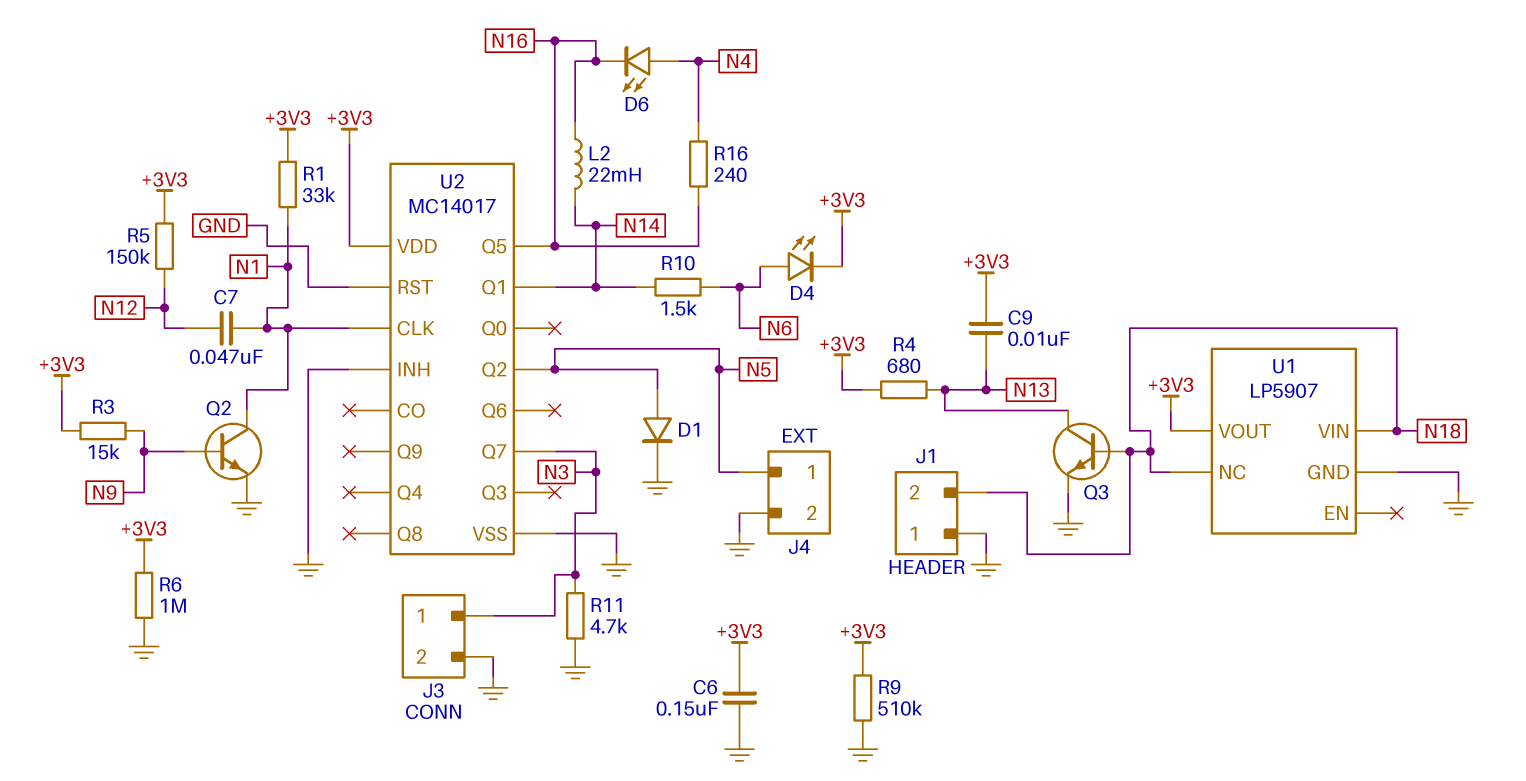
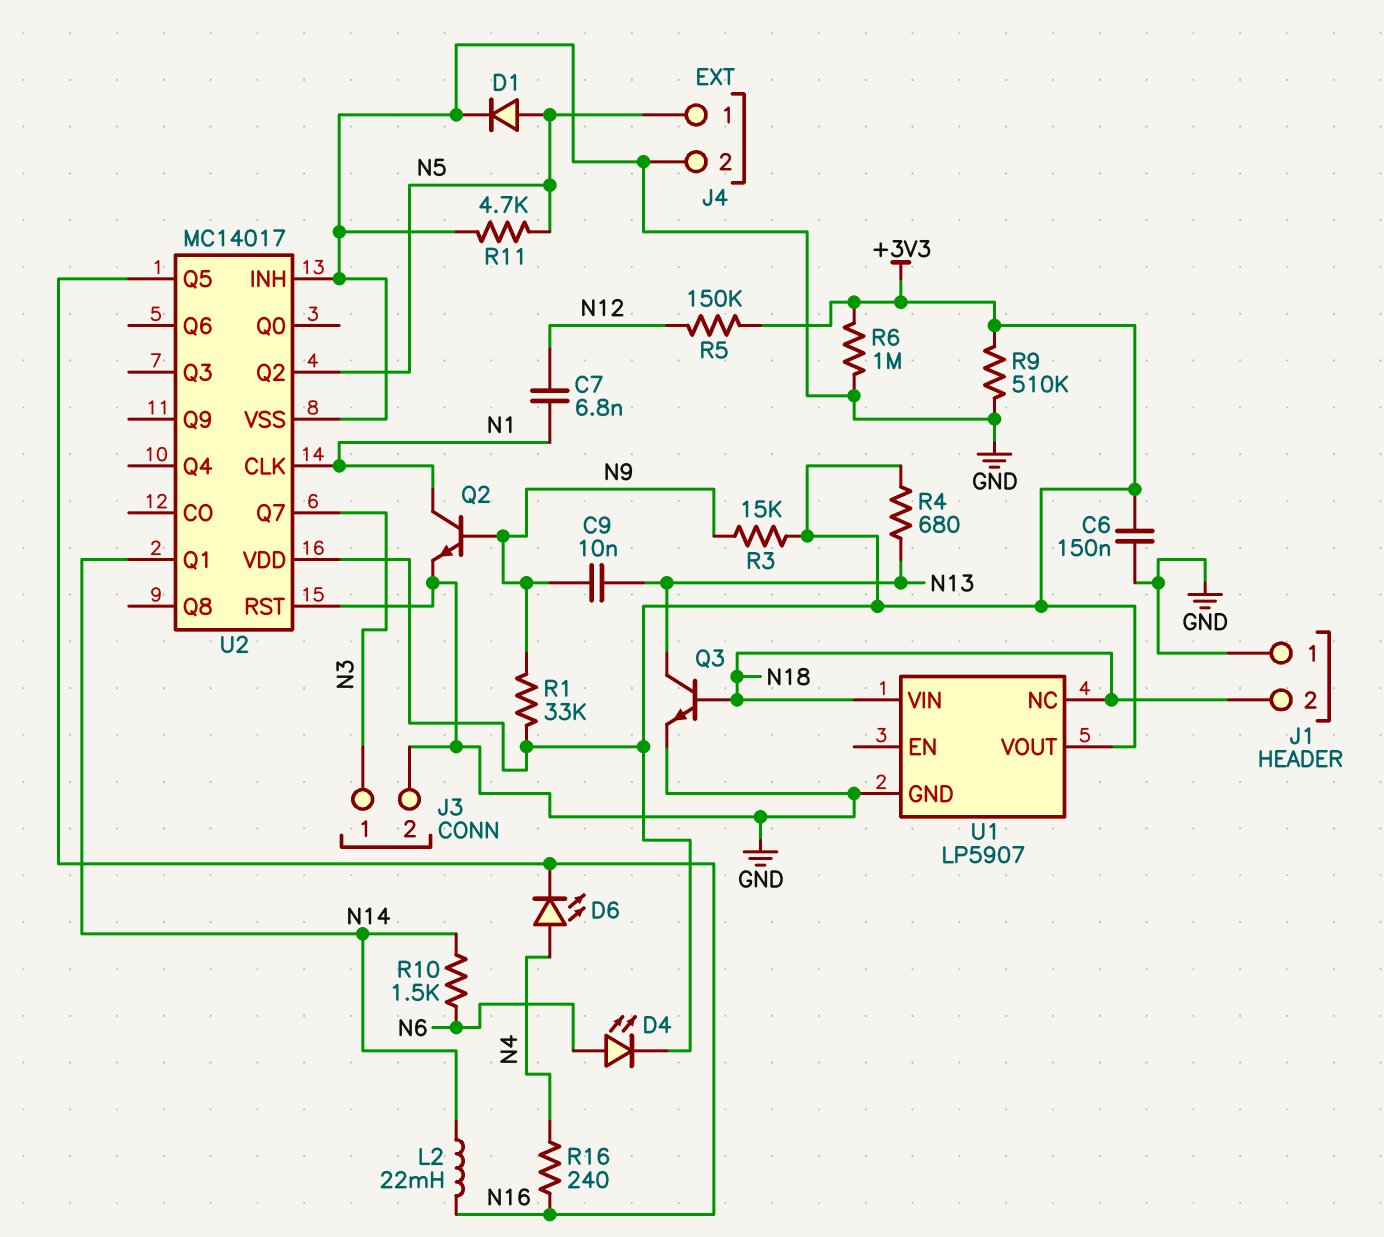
C7: 47nF (N1, N12) -> 6.8nF (N1, N12)
C9: 10nF (+3V3, N13) -> 10nF (N9, N13)
R1: 33k (+3V3, N1) -> 33k (+3V3, N9)
R11: 4.7k (GND, N3) -> 4.7k (GND, N5)

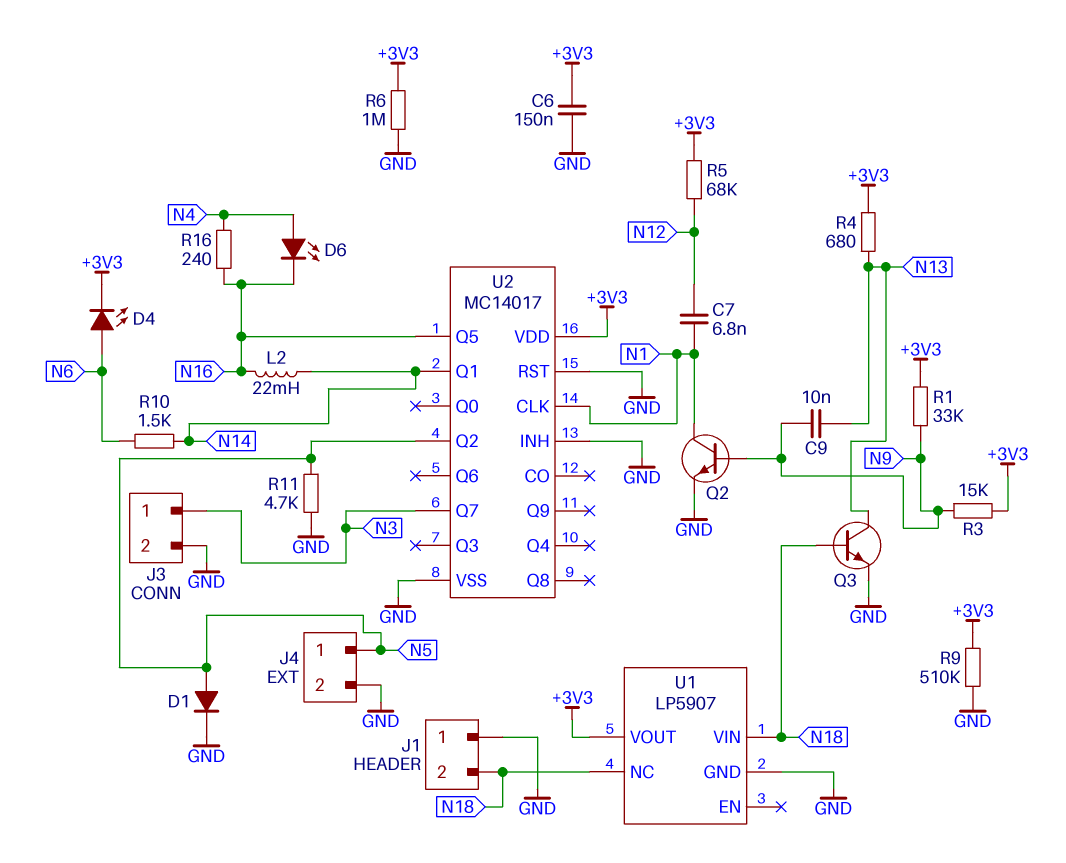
R5: 150k (+3V3, N12) -> 68k (+3V3, N12)

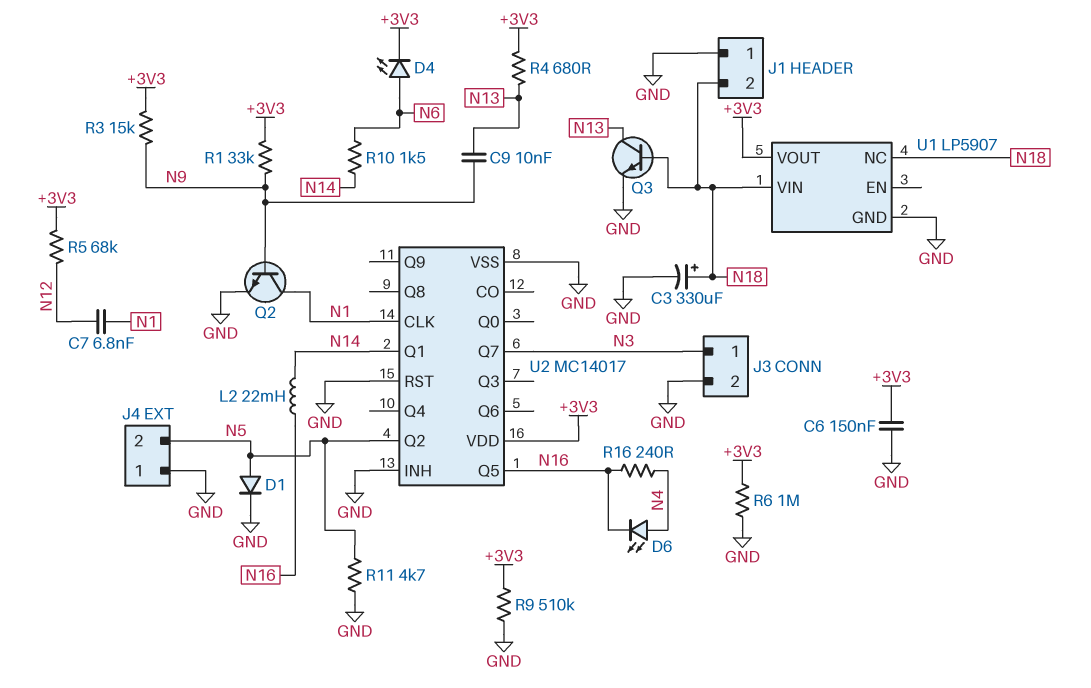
C3: none -> 330uF (plus N18, minus GND)
J4 pin 1: N5 -> GND
J4 pin 2: GND -> N5

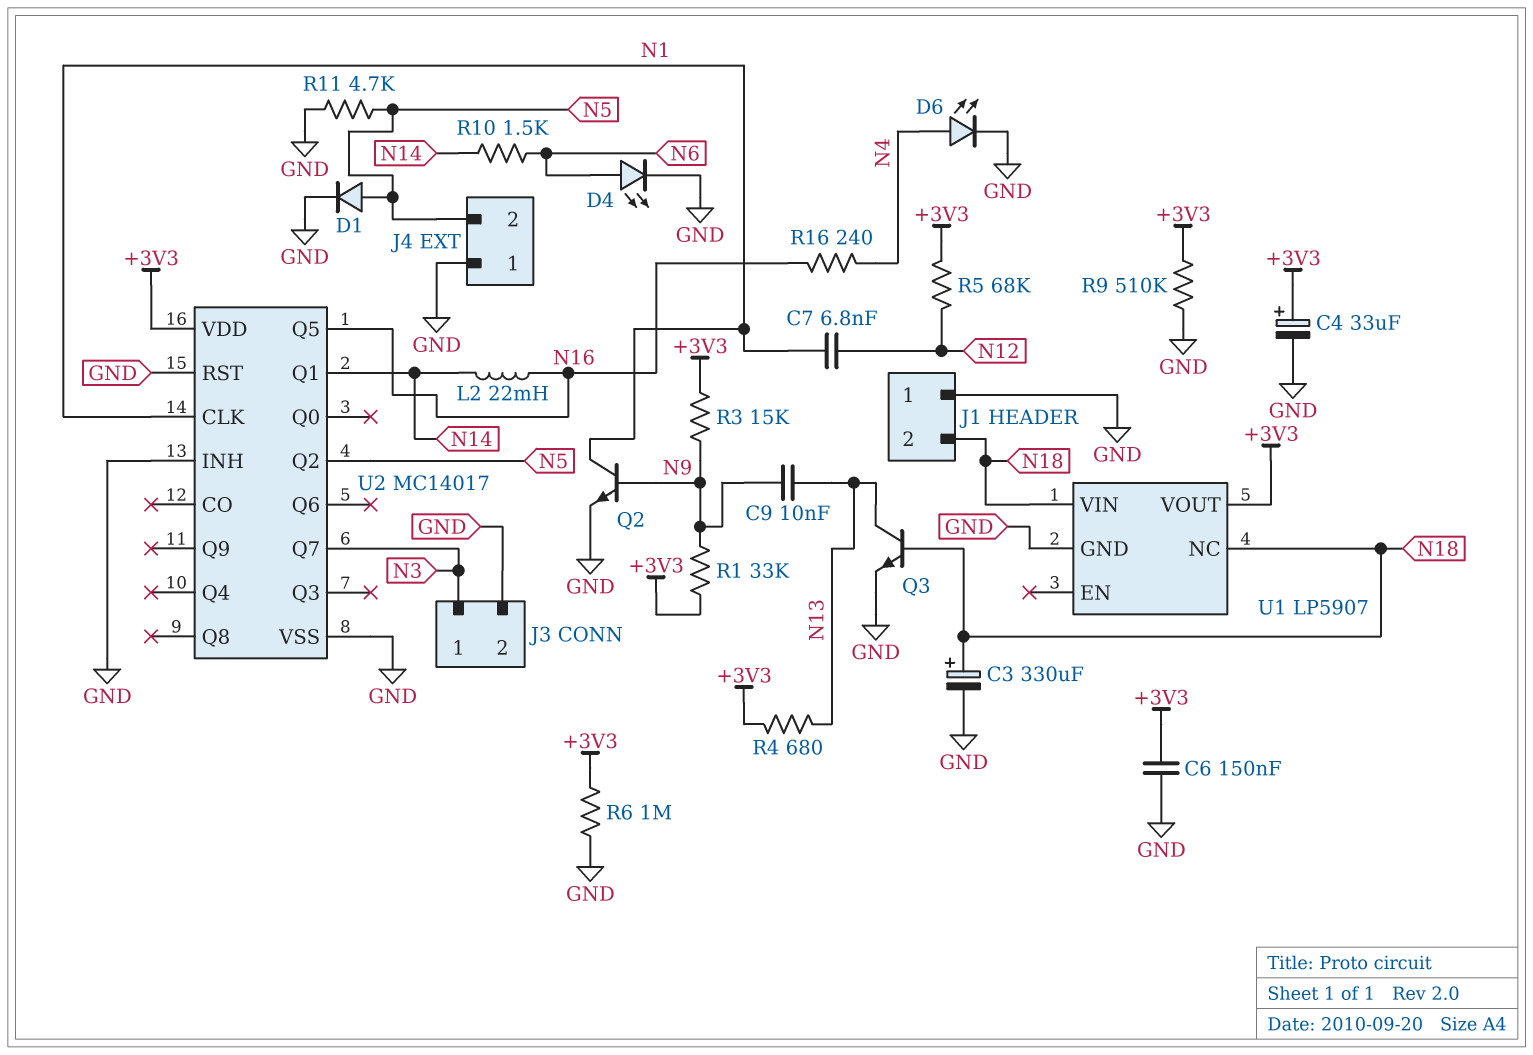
C4: none -> 33uF (plus +3V3, minus GND)
D4: LED (A N6, K +3V3) -> LED (A N6, K GND)
D6: LED (A N4, K N16) -> LED (A N4, K GND)

